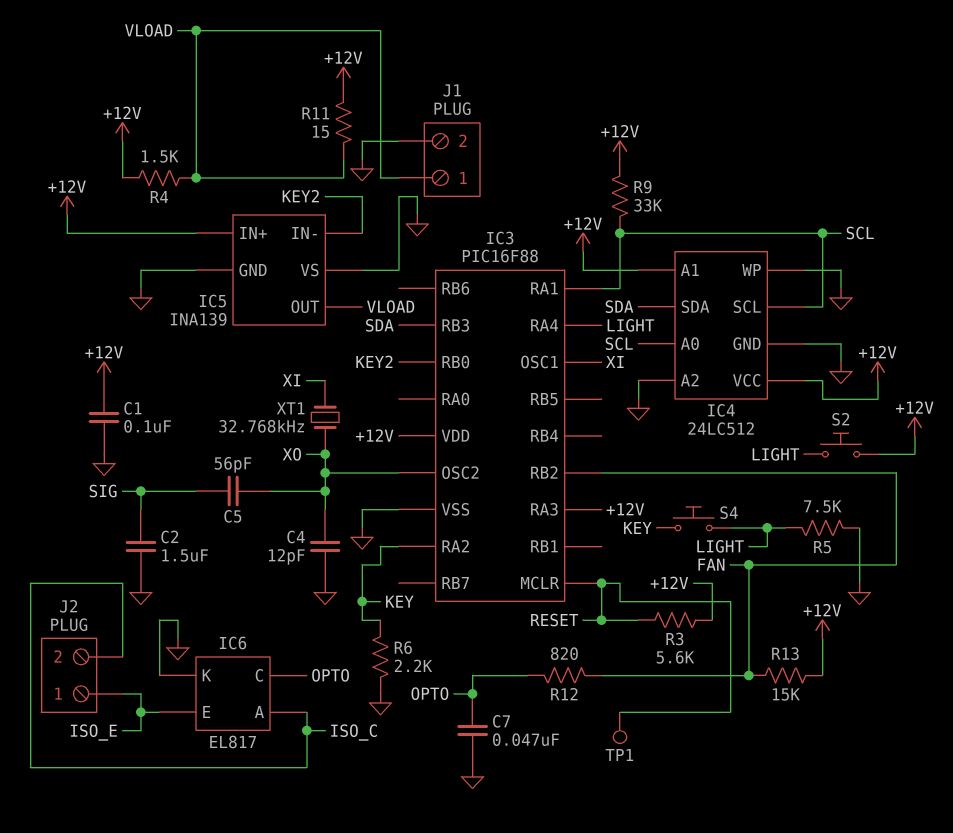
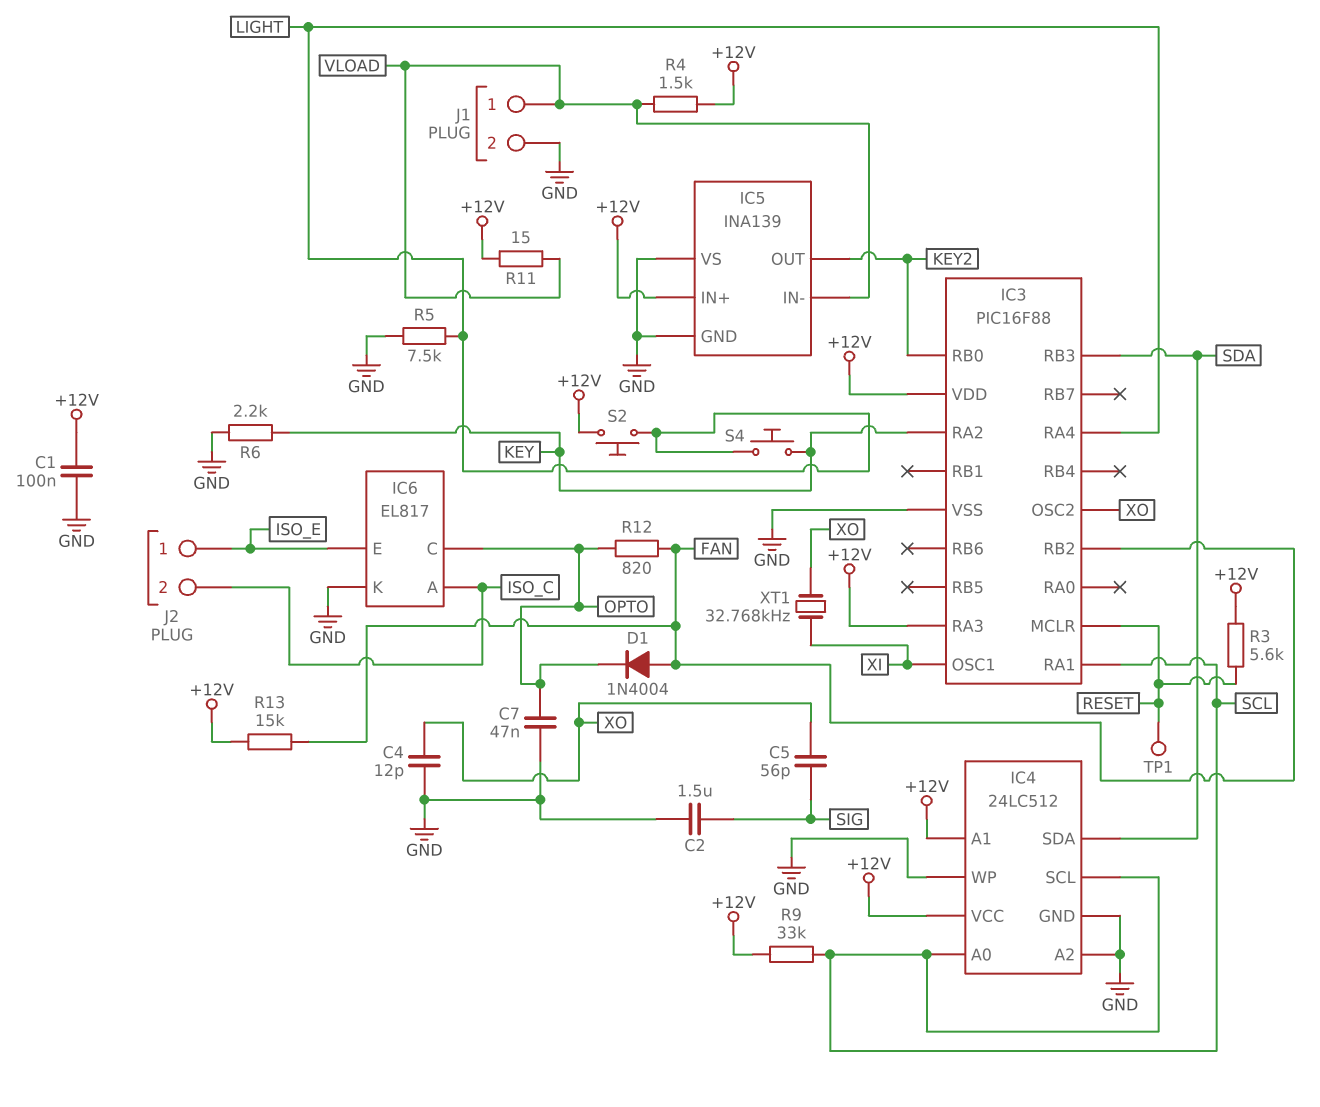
D1: none -> diode 1N4004 (A FAN, K OPTO)
IC5 pin IN-: KEY2 -> VLOAD
IC5 pin OUT: VLOAD -> KEY2

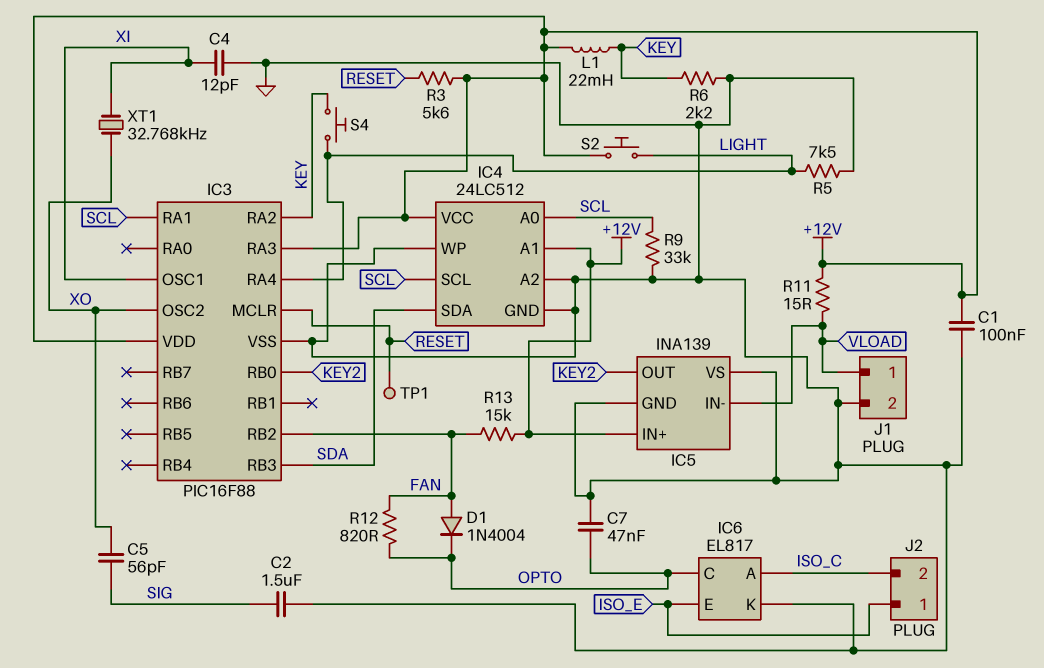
C4: 12pF (GND, XO) -> 12pF (GND, XI)
L1: none -> 22mH (+12V, KEY)
R4: 1.5k (+12V, VLOAD) -> none
R9: 33k (+12V, SCL) -> 33k (GND, SCL)

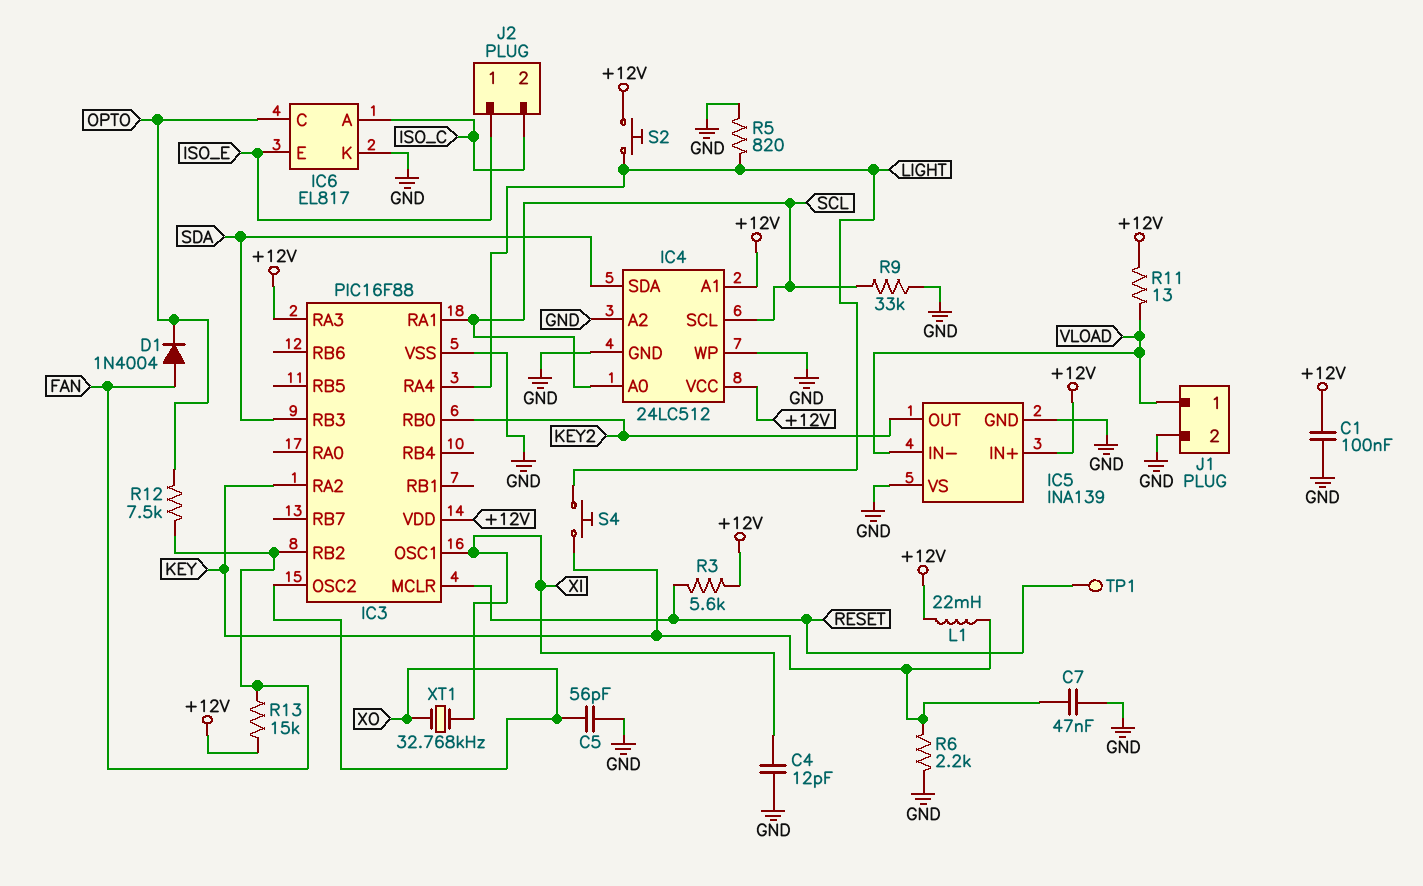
C2: 1.5uF (GND, SIG) -> none
C5: 56pF (SIG, XO) -> 56pF (GND, XO)
C7: 47nF (GND, OPTO) -> 47nF (GND, KEY)
R5: 7.5k (GND, LIGHT) -> 820 (GND, LIGHT)
R11: 15 (+12V, VLOAD) -> 13 (+12V, VLOAD)
R12: 820 (FAN, OPTO) -> 7.5k (FAN, OPTO)

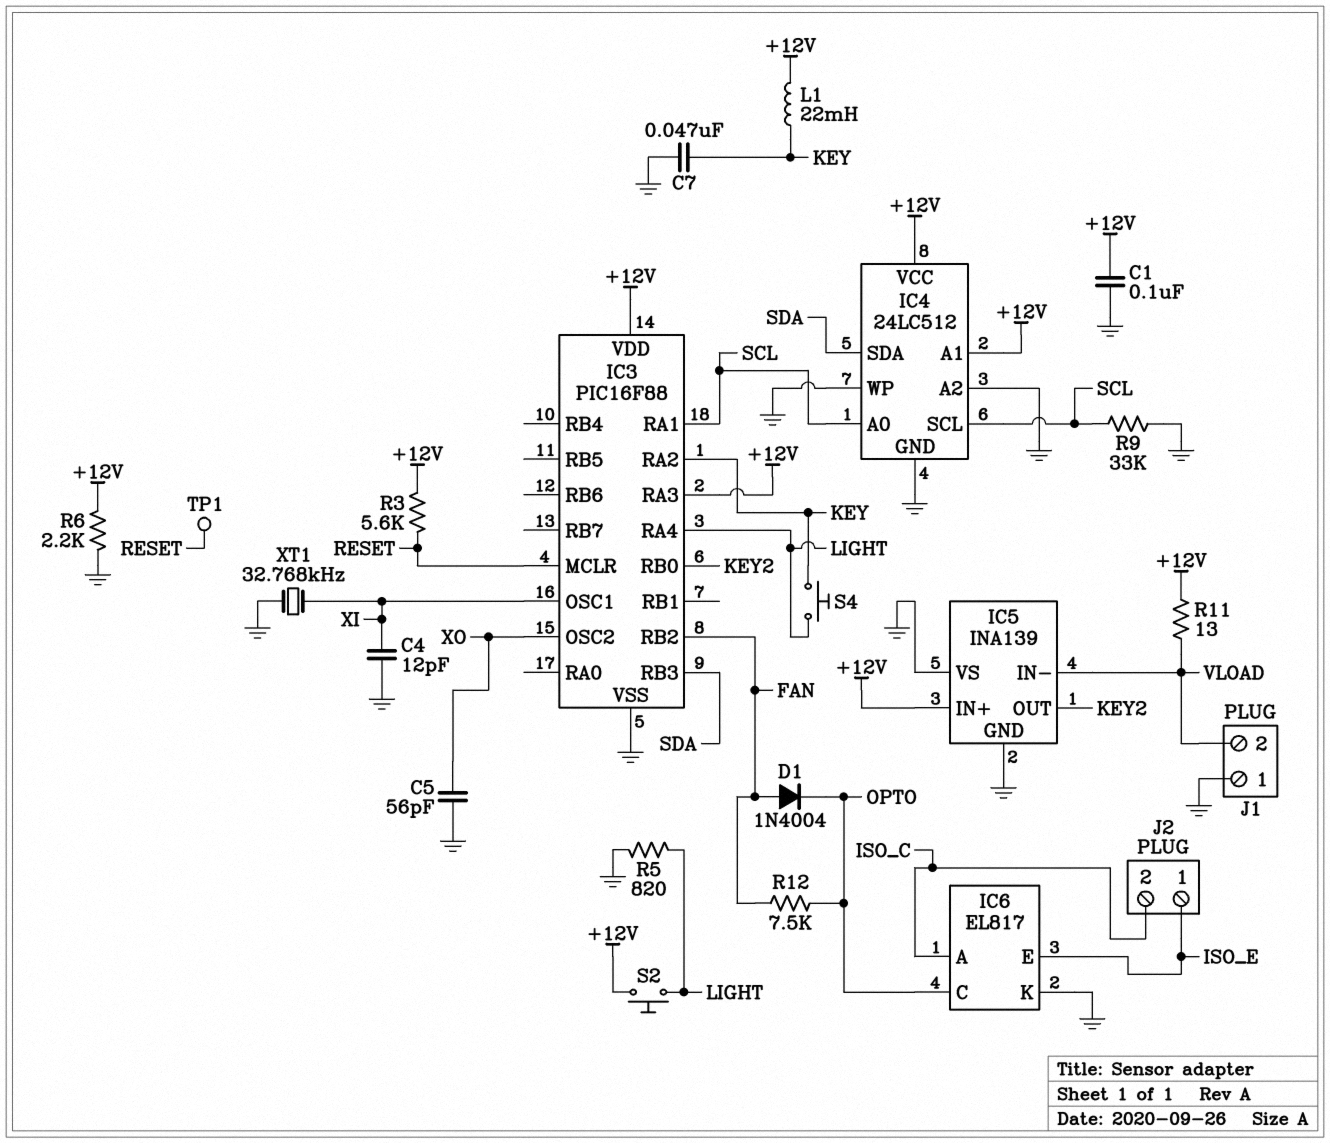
J1 pin 1: VLOAD -> GND
J1 pin 2: GND -> VLOAD
R6: 2.2k (GND, KEY) -> 2.2k (+12V, GND)
R13: 15k (+12V, FAN) -> none
XT1: 32.768kHz (XI, XO) -> 32.768kHz (GND, XI)

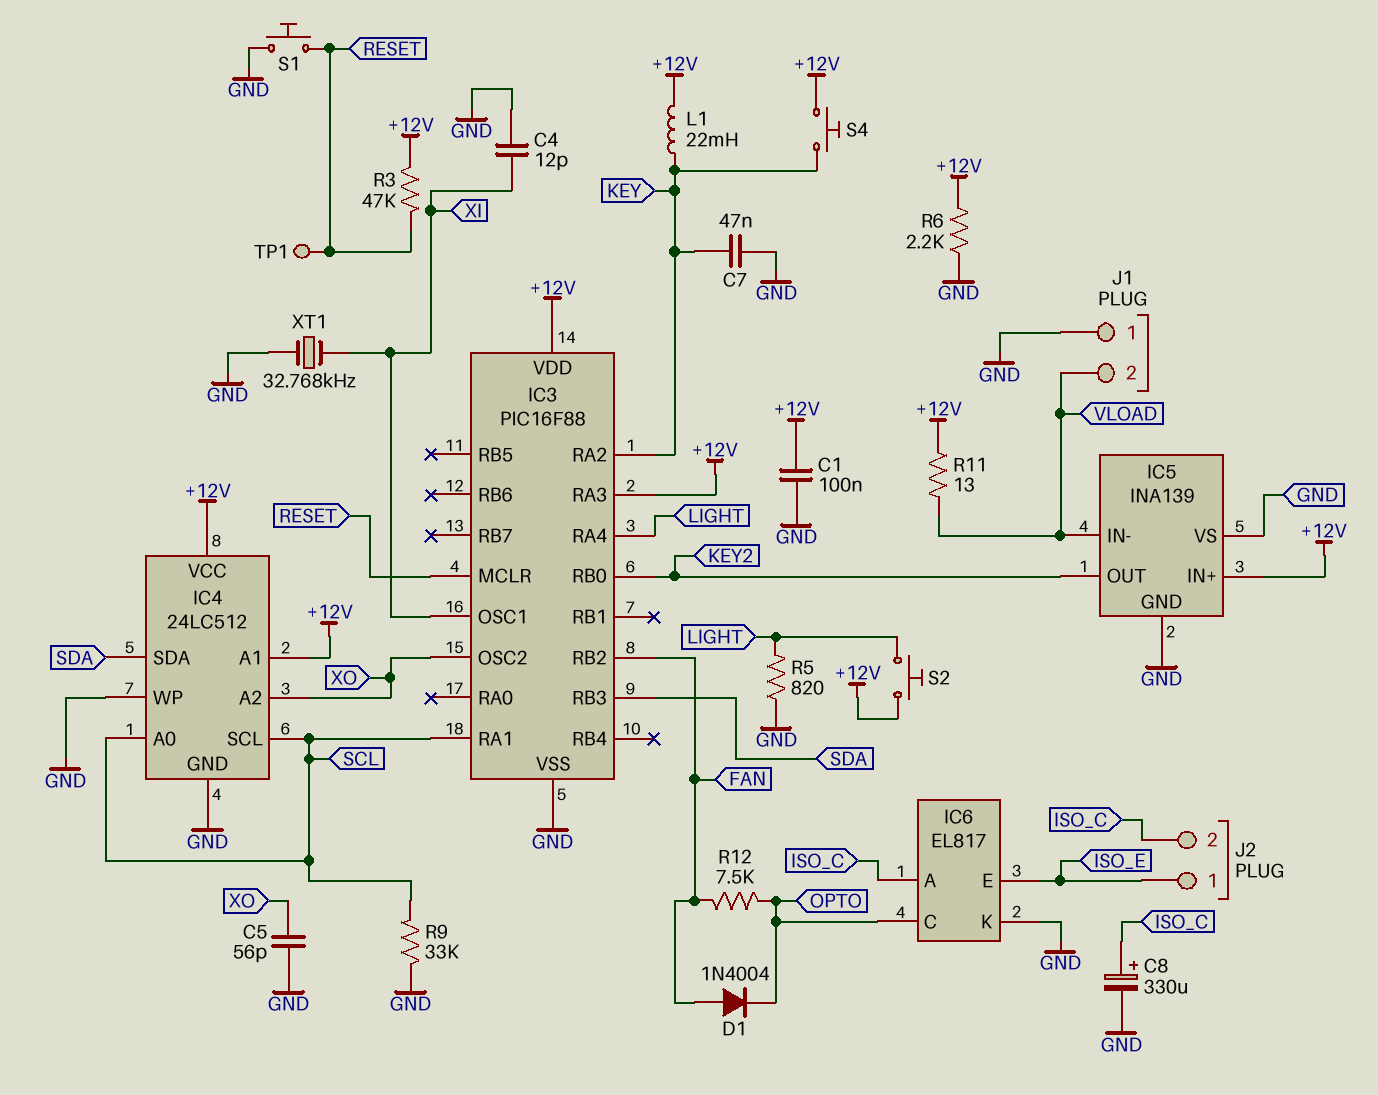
C8: none -> 330uF (plus ISO_C, minus GND)
IC4 pin A2: GND -> XO
R3: 5.6k (+12V, RESET) -> 47k (+12V, RESET)
S1: none -> button (GND, RESET)
S4: button (KEY, LIGHT) -> button (+12V, KEY)

